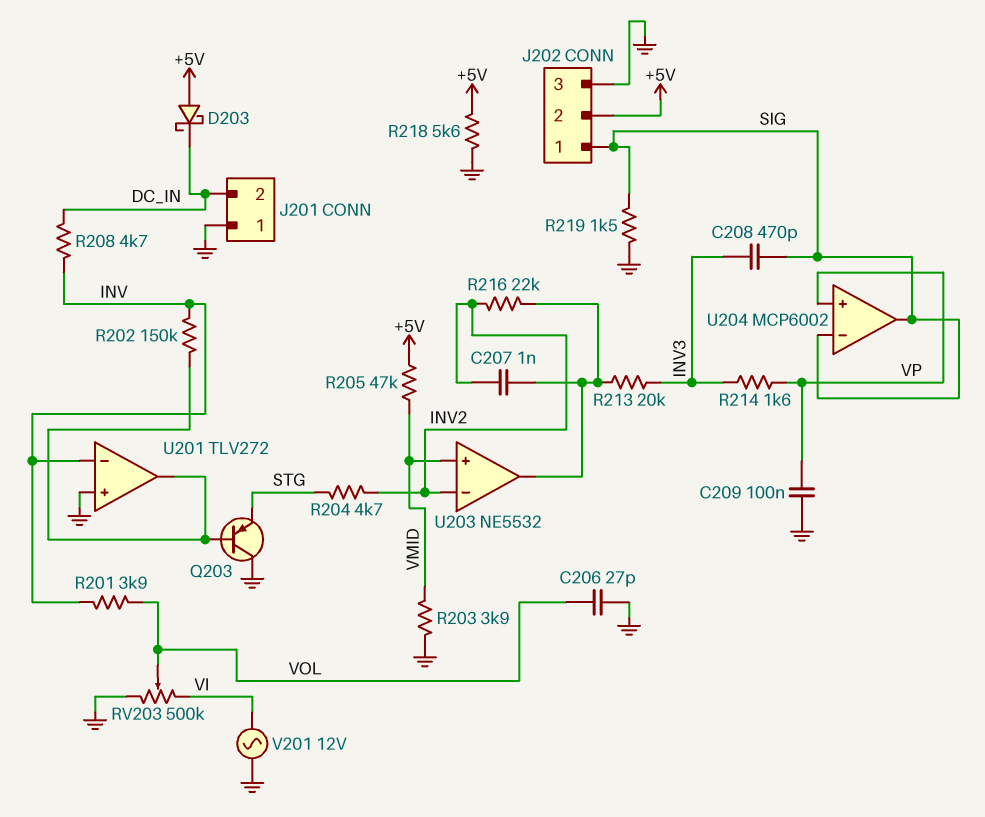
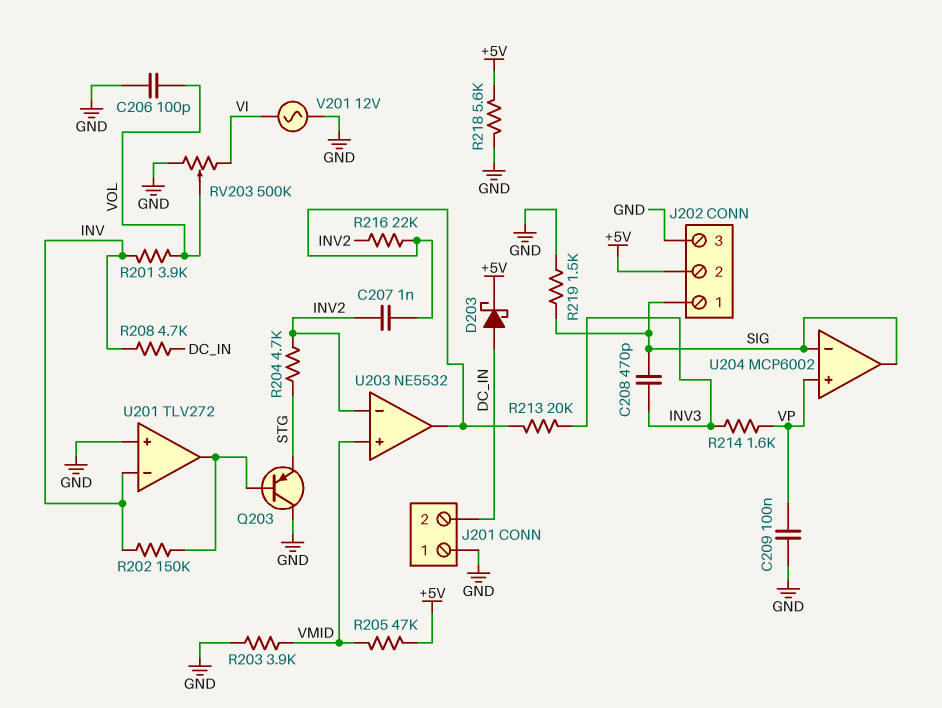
C206: 27pF (GND, VOL) -> 100pF (GND, VOL)
D203: schottky (A +5V, K DC_IN) -> schottky (A DC_IN, K +5V)

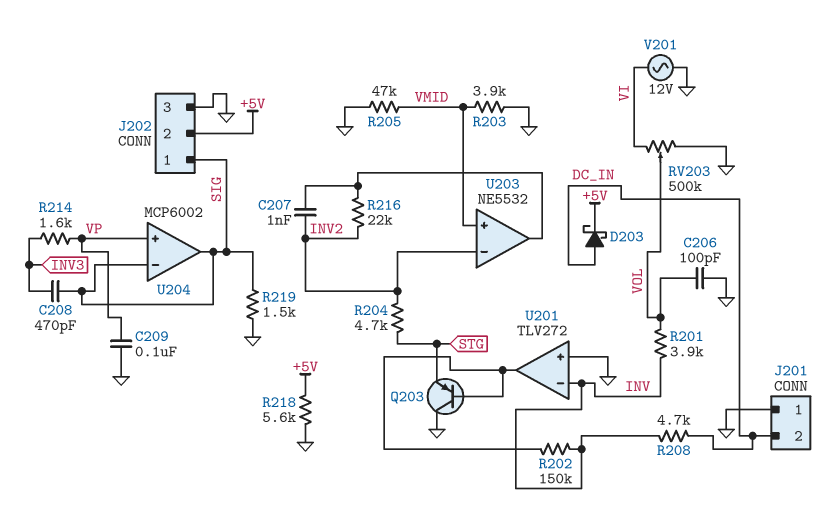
R205: 47k (+5V, VMID) -> 47k (GND, VMID)
R213: 20k (INV3, U203/out) -> none

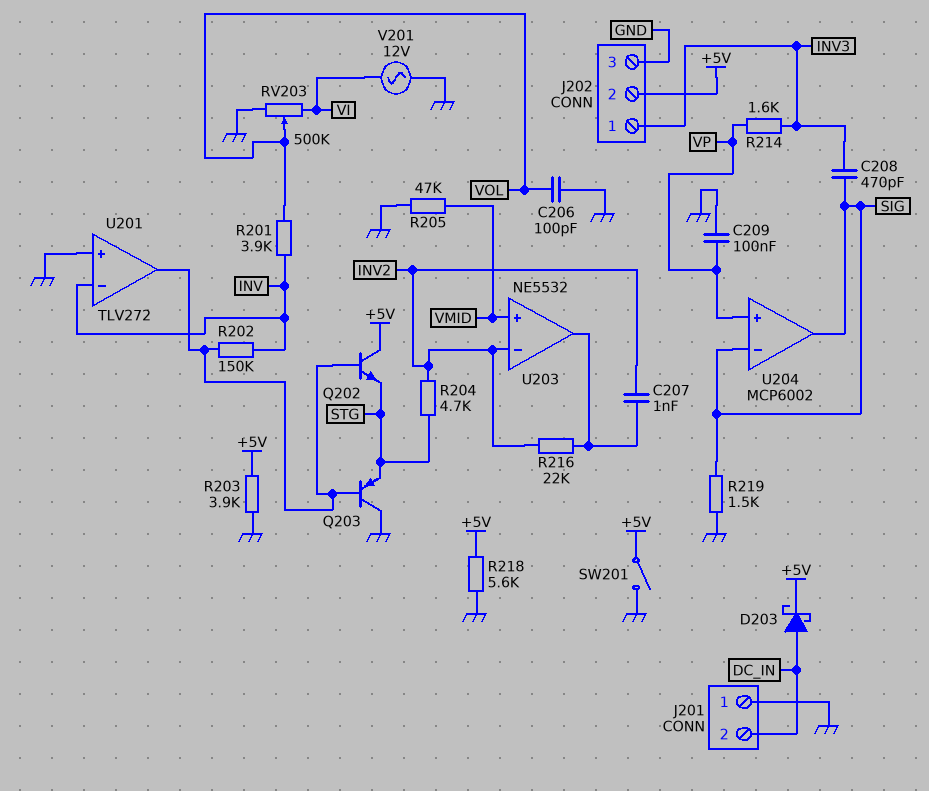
J202 pin 1: SIG -> INV3
Q202: none -> NPN (B U201/out, C +5V, E STG)
R203: 3.9k (GND, VMID) -> 3.9k (+5V, GND)
R208: 4.7k (DC_IN, INV) -> none
SW201: none -> switch (+5V, GND)

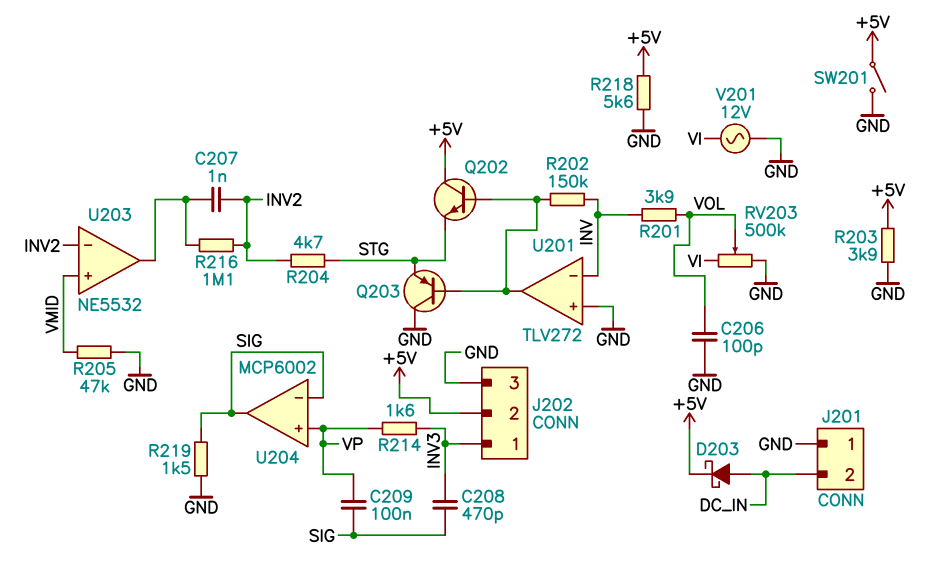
C209: 100nF (GND, VP) -> 100nF (SIG, VP)
R216: 22k (INV2, U203/out) -> 1.1M (INV2, U203/out)

